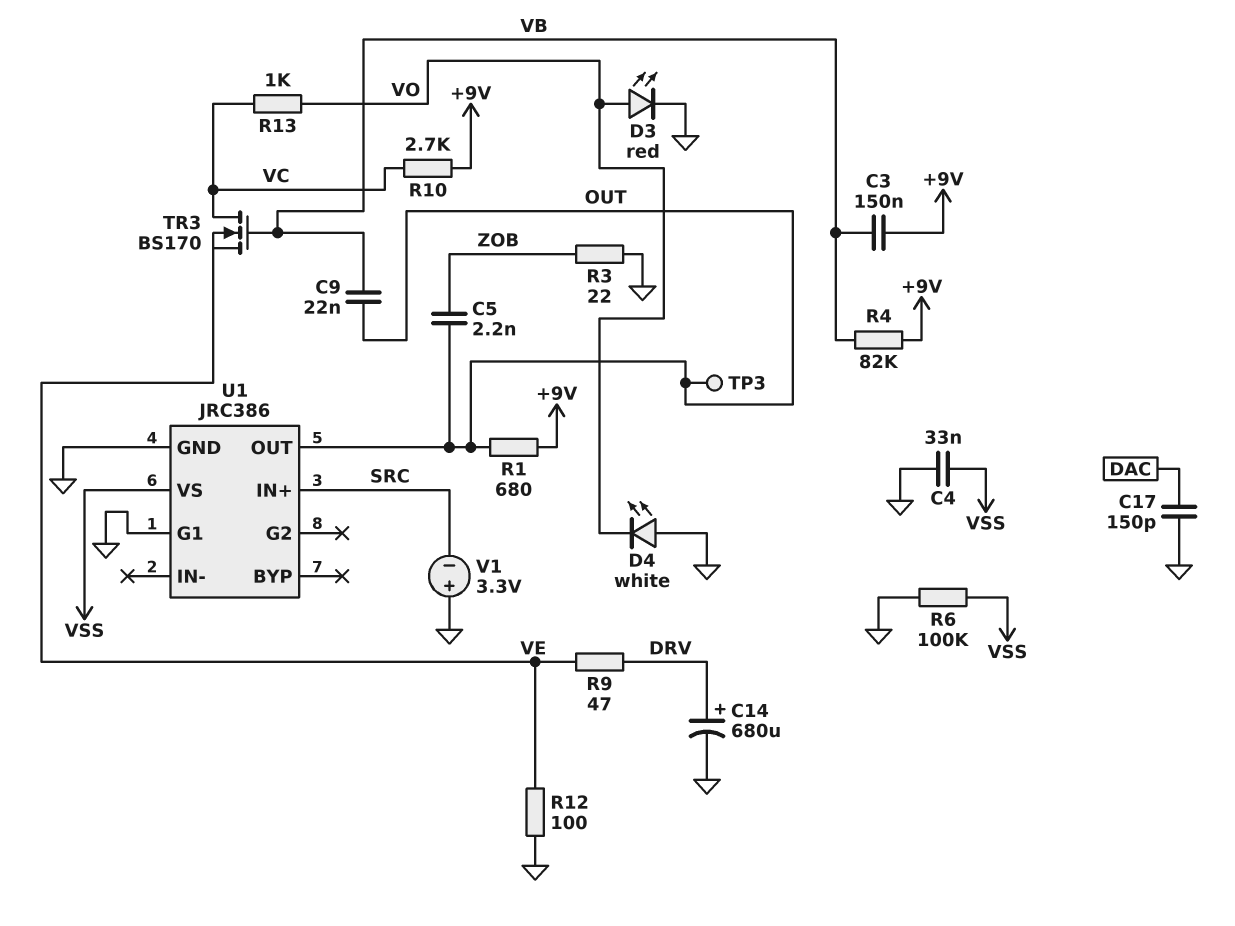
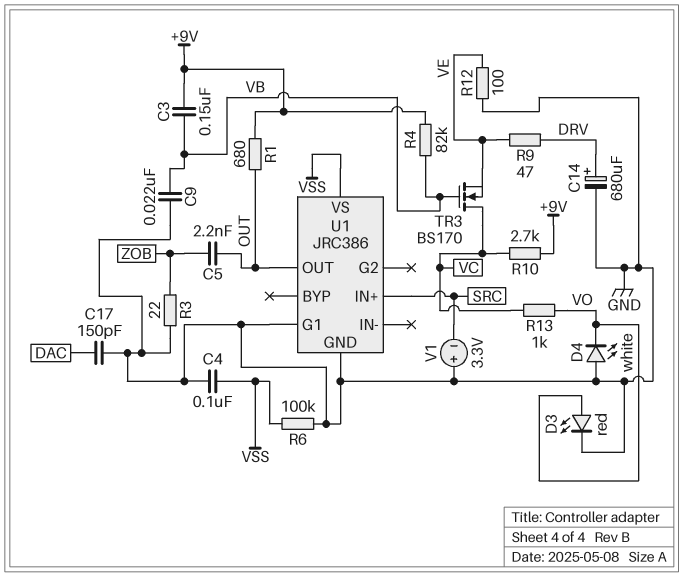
C4: 33nF (GND, VSS) -> 100nF (GND, VSS)
C9: 22nF (OUT, VB) -> 22nF (GND, VB)
TP3: test point (OUT) -> none

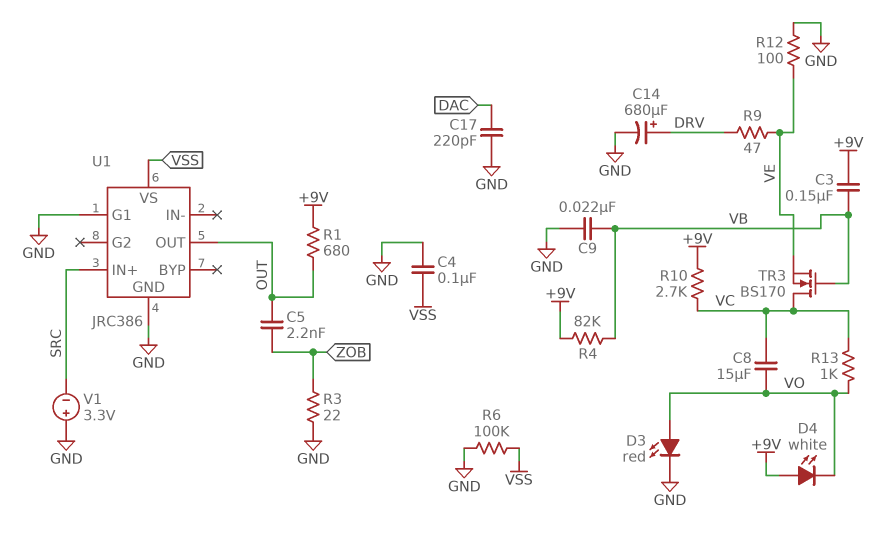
C8: none -> 15uF (VC, VO)
C17: 150pF (DAC, GND) -> 220pF (DAC, GND)
D4: LED white (A GND, K VO) -> LED white (A +9V, K VO)

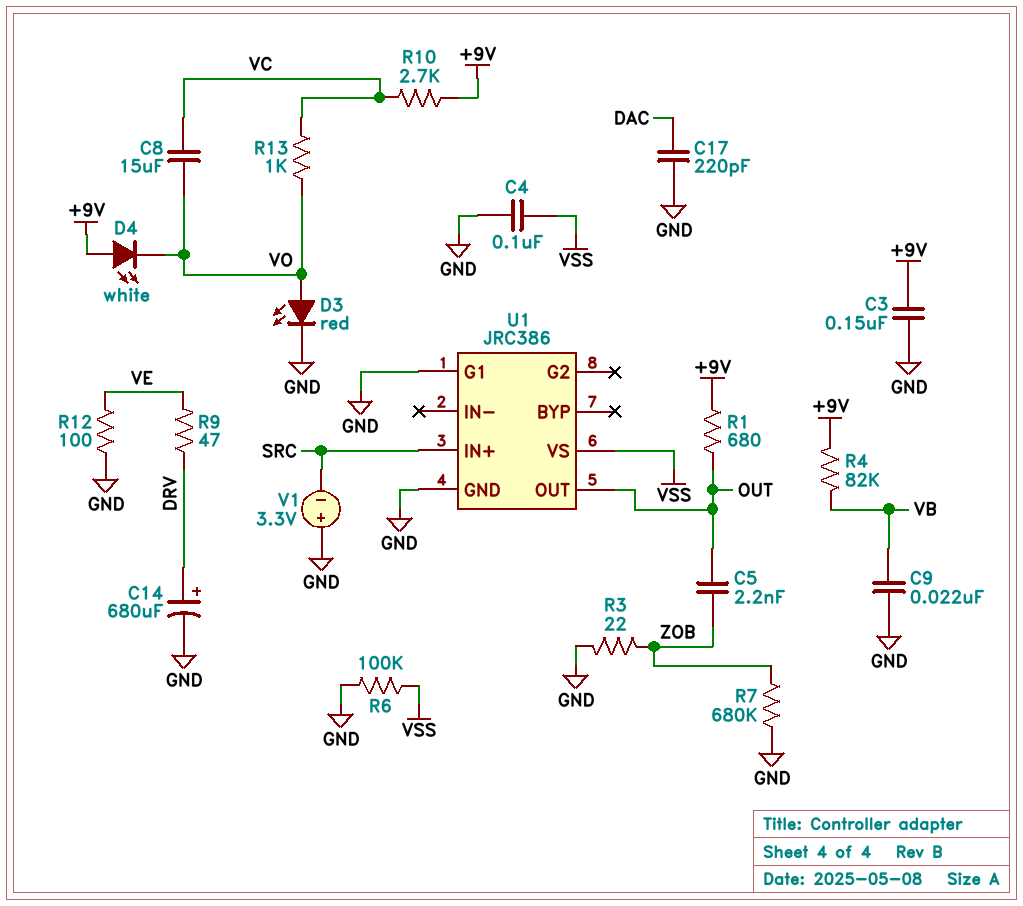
C3: 150nF (+9V, VB) -> 150nF (+9V, GND)
R7: none -> 680k (GND, ZOB)
TR3: NMOS BS170 (G VB, D VC, S VE) -> none

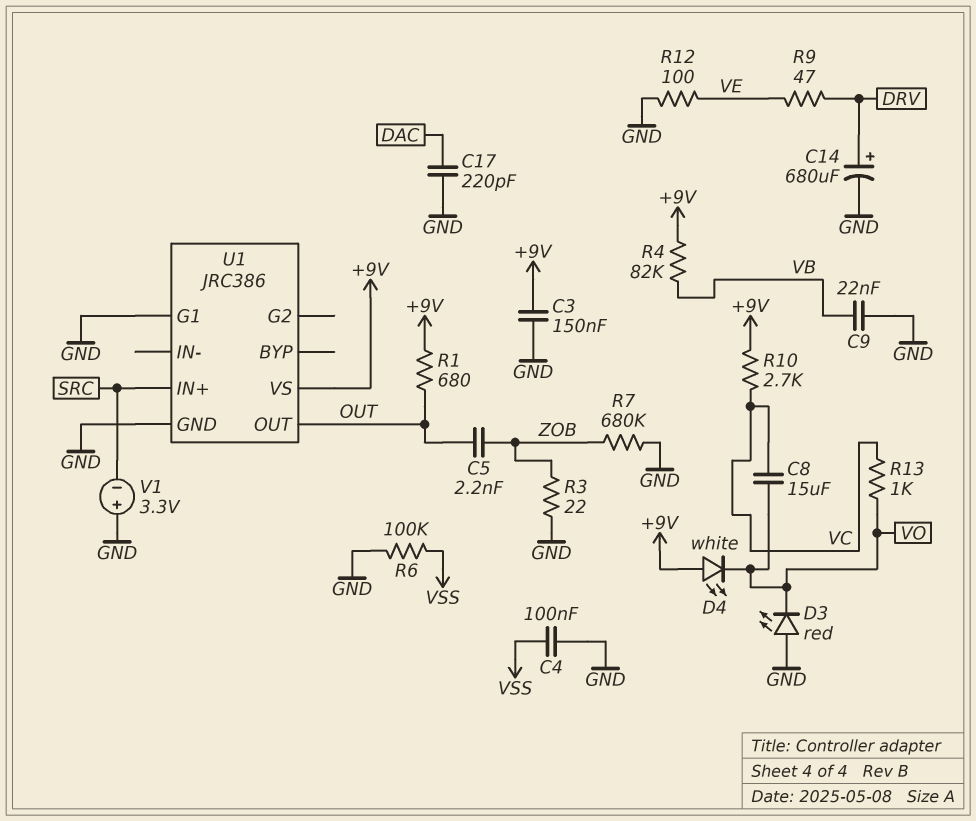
D3: LED red (A VO, K GND) -> LED red (A GND, K VO)
U1 pin VS: VSS -> +9V

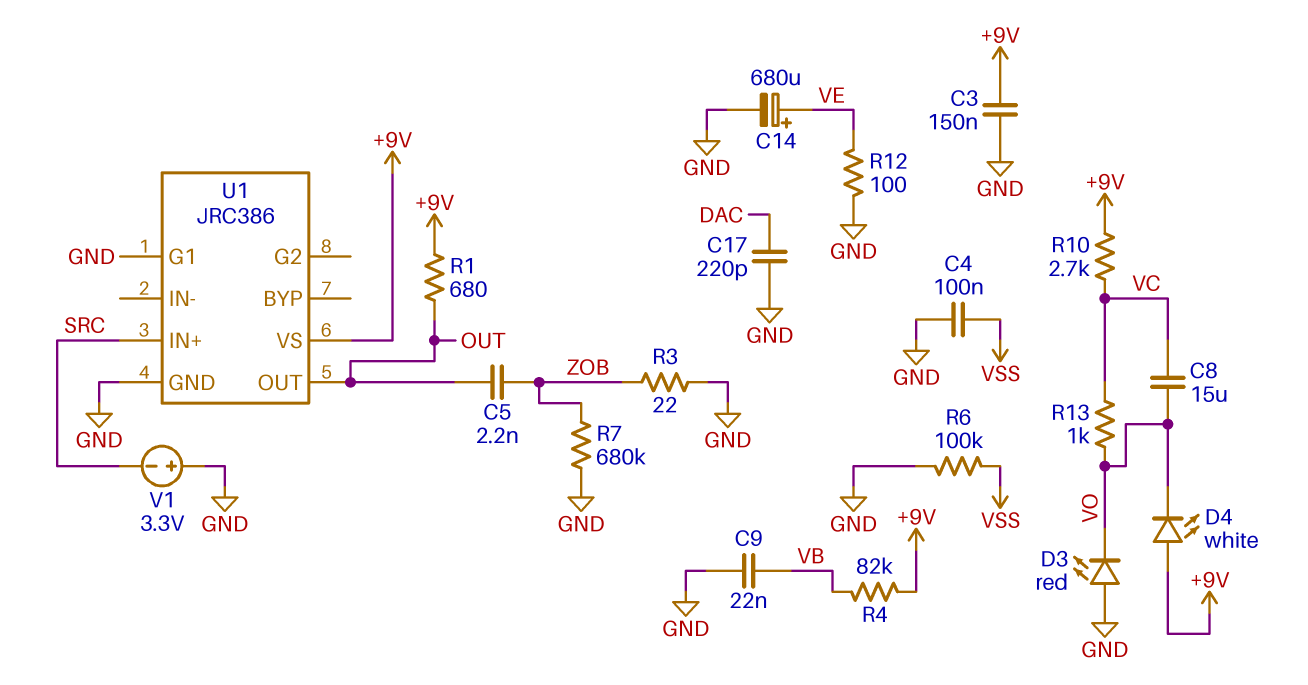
C14: 680uF (plus DRV, minus GND) -> 680uF (plus VE, minus GND)
R9: 47 (DRV, VE) -> none

